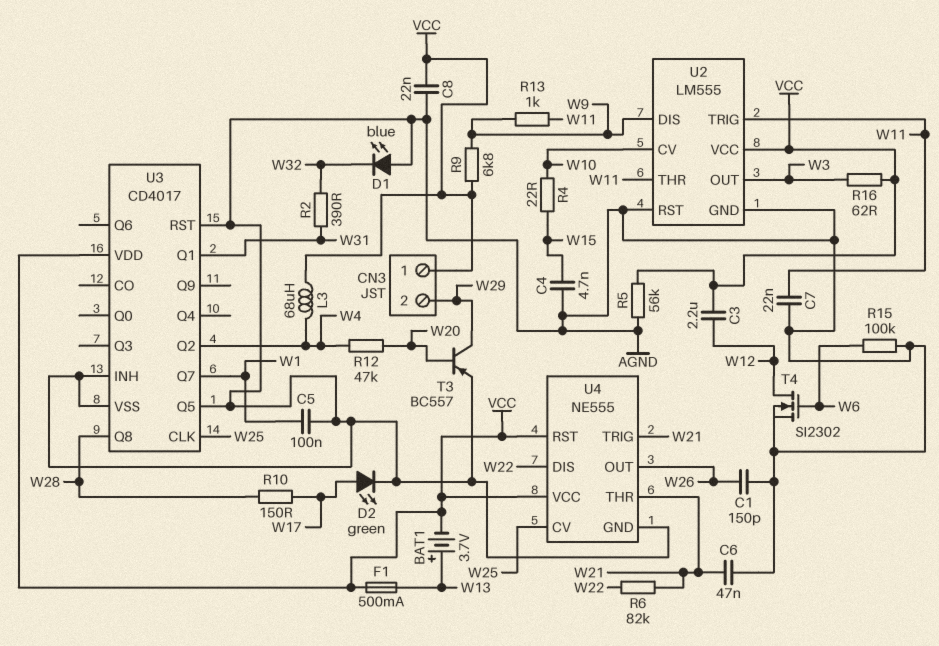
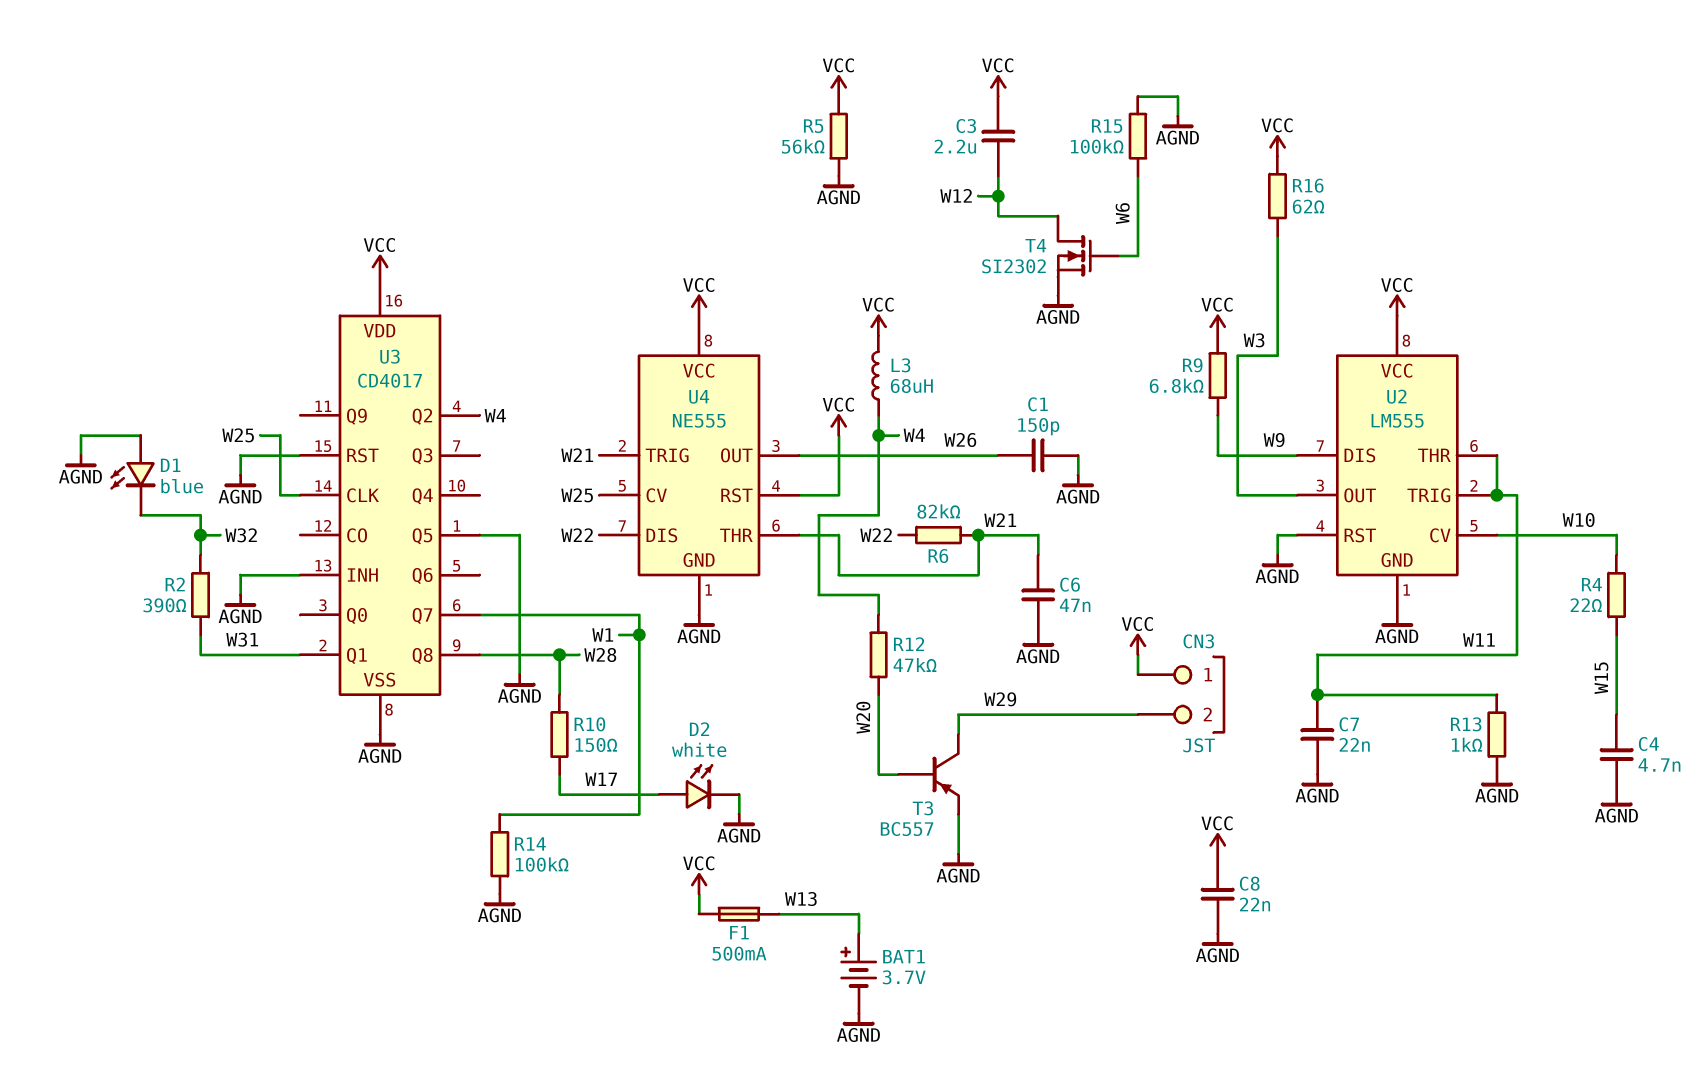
BAT1: 3.7V (plus W13, minus VCC) -> 3.7V (plus W13, minus AGND)
C5: 100nF (AGND, W1) -> none
D2: LED green (A W17, K AGND) -> LED white (A W17, K AGND)
R13: 1k (W9, W11) -> 1k (AGND, W11)
R14: none -> 100k (AGND, W1)

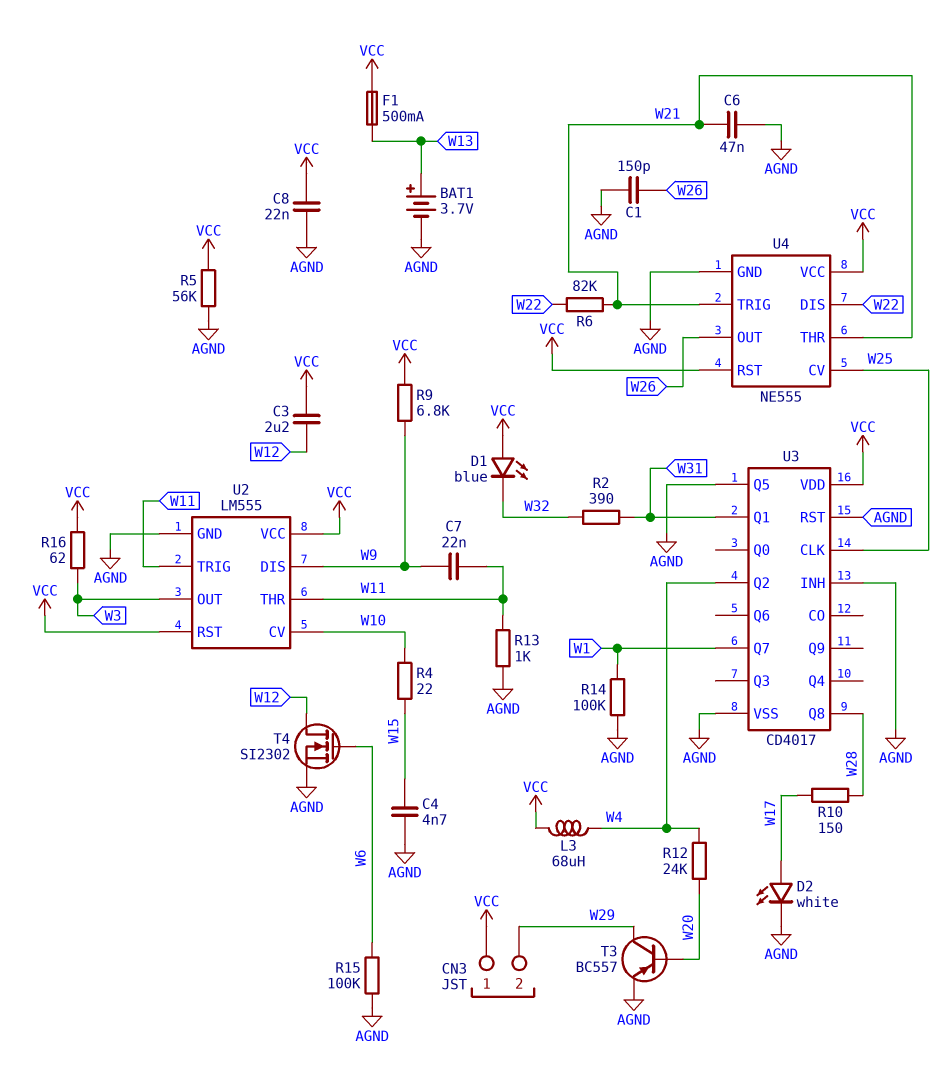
C7: 22nF (AGND, W11) -> 22nF (W9, W11)
D1: LED blue (A AGND, K W32) -> LED blue (A VCC, K W32)
R12: 47k (W4, W20) -> 24k (W4, W20)
U2 pin RST: AGND -> VCC

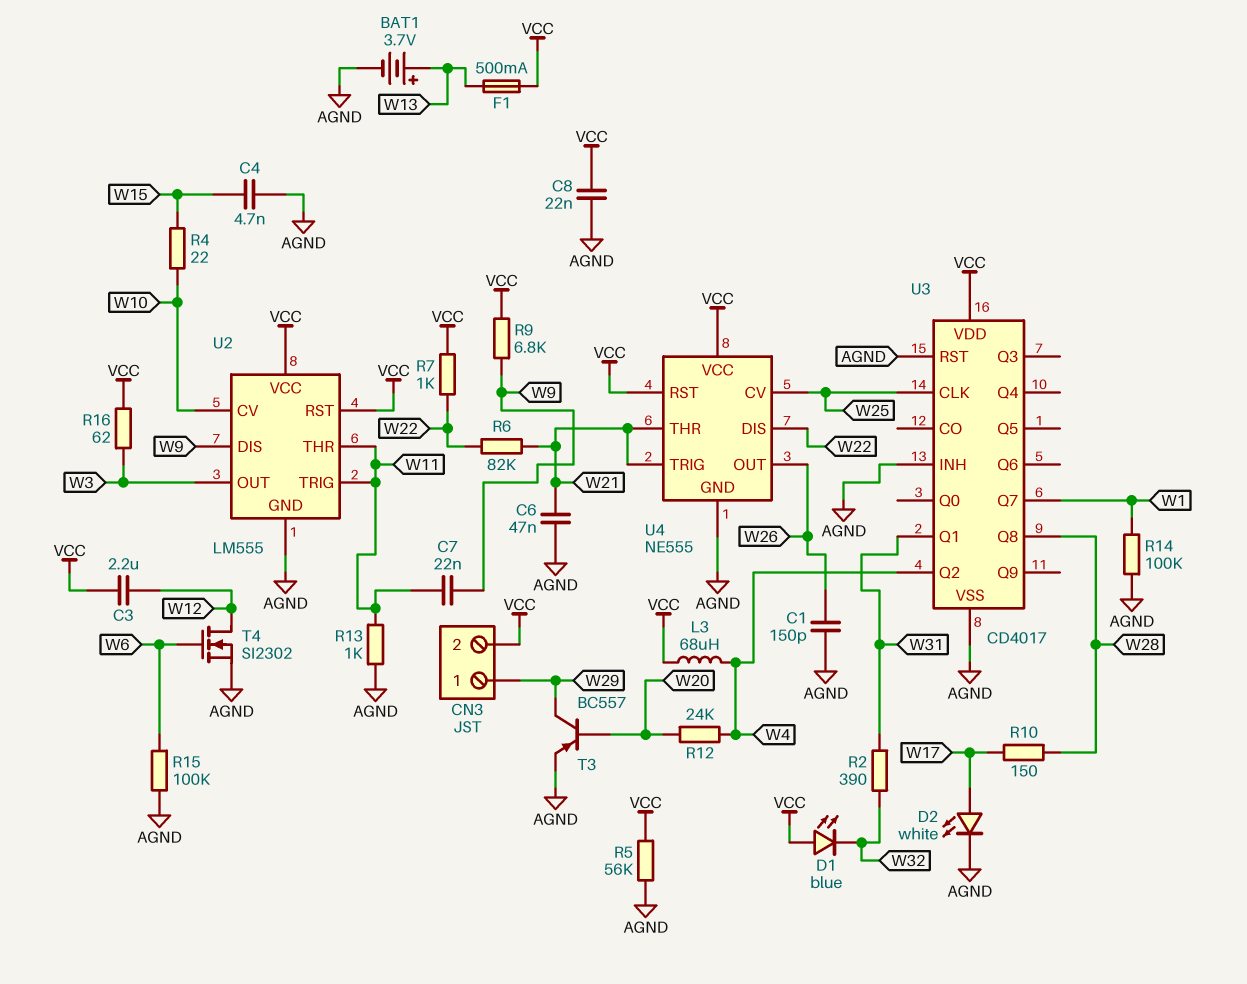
CN3 pin 1: VCC -> W29
CN3 pin 2: W29 -> VCC
R7: none -> 1k (VCC, W22)
U3 pin Q5: AGND -> none

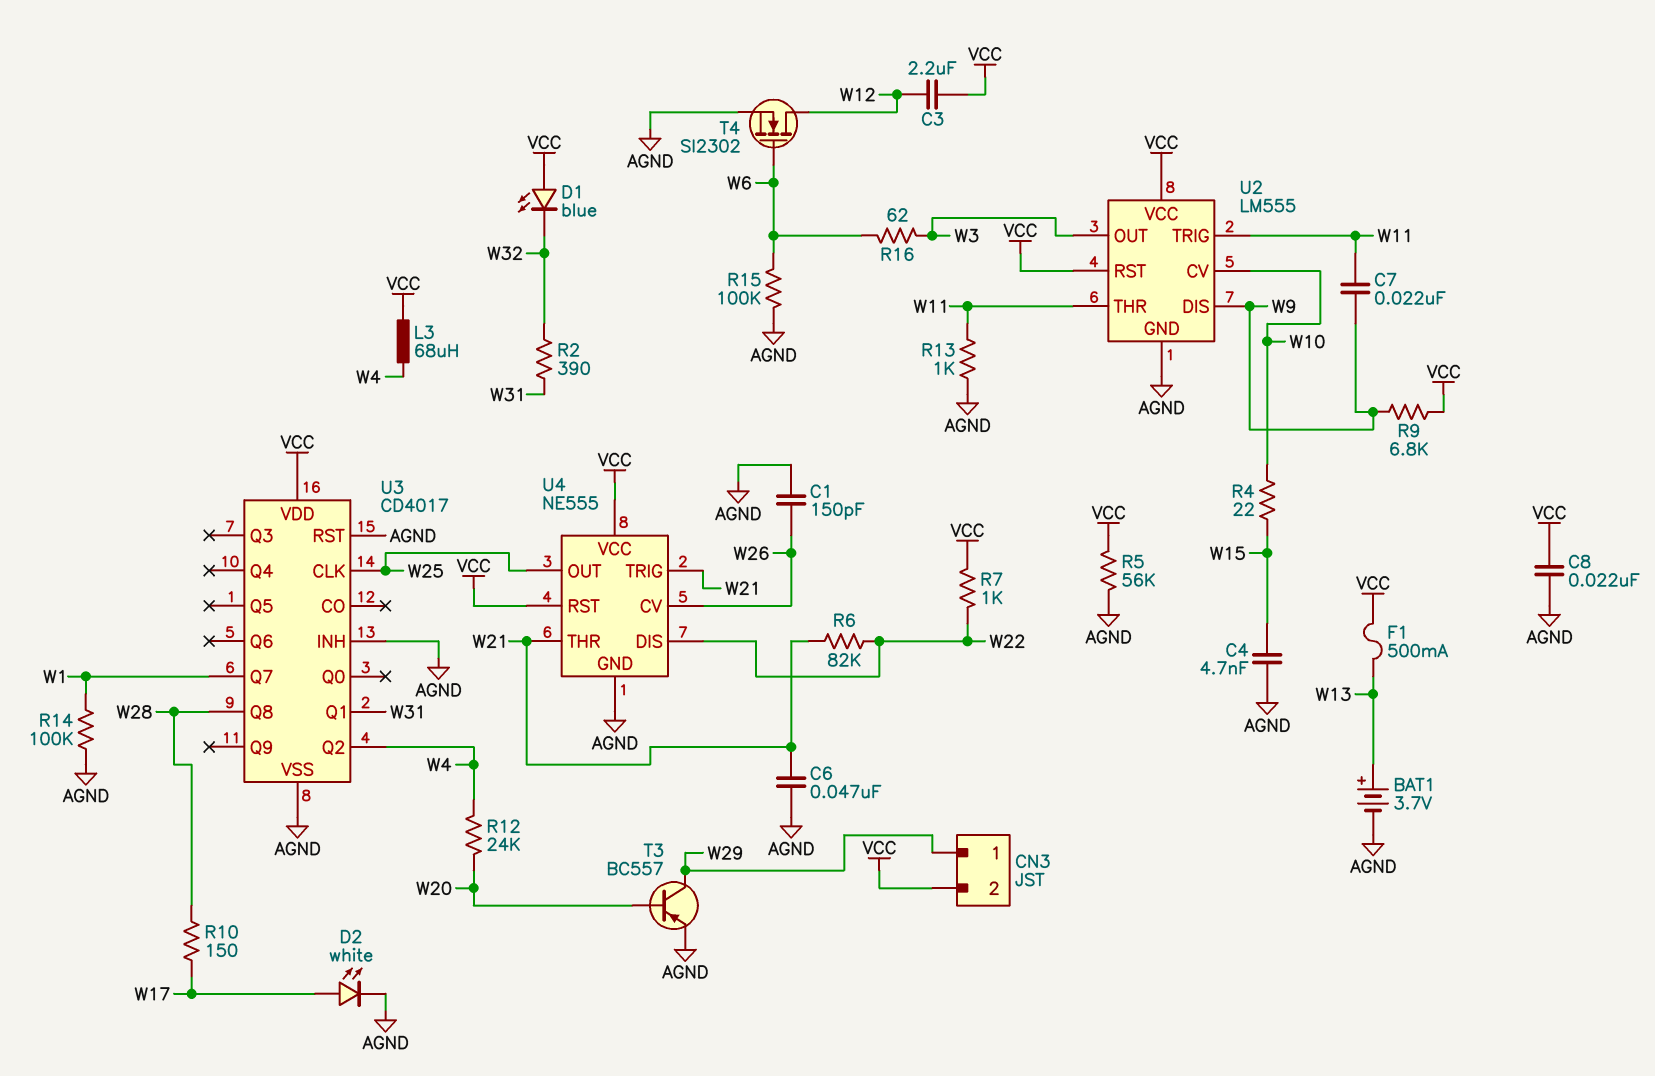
R16: 62 (VCC, W3) -> 62 (W3, W6)
U4 pin CV: W25 -> W26
U4 pin OUT: W26 -> W25

